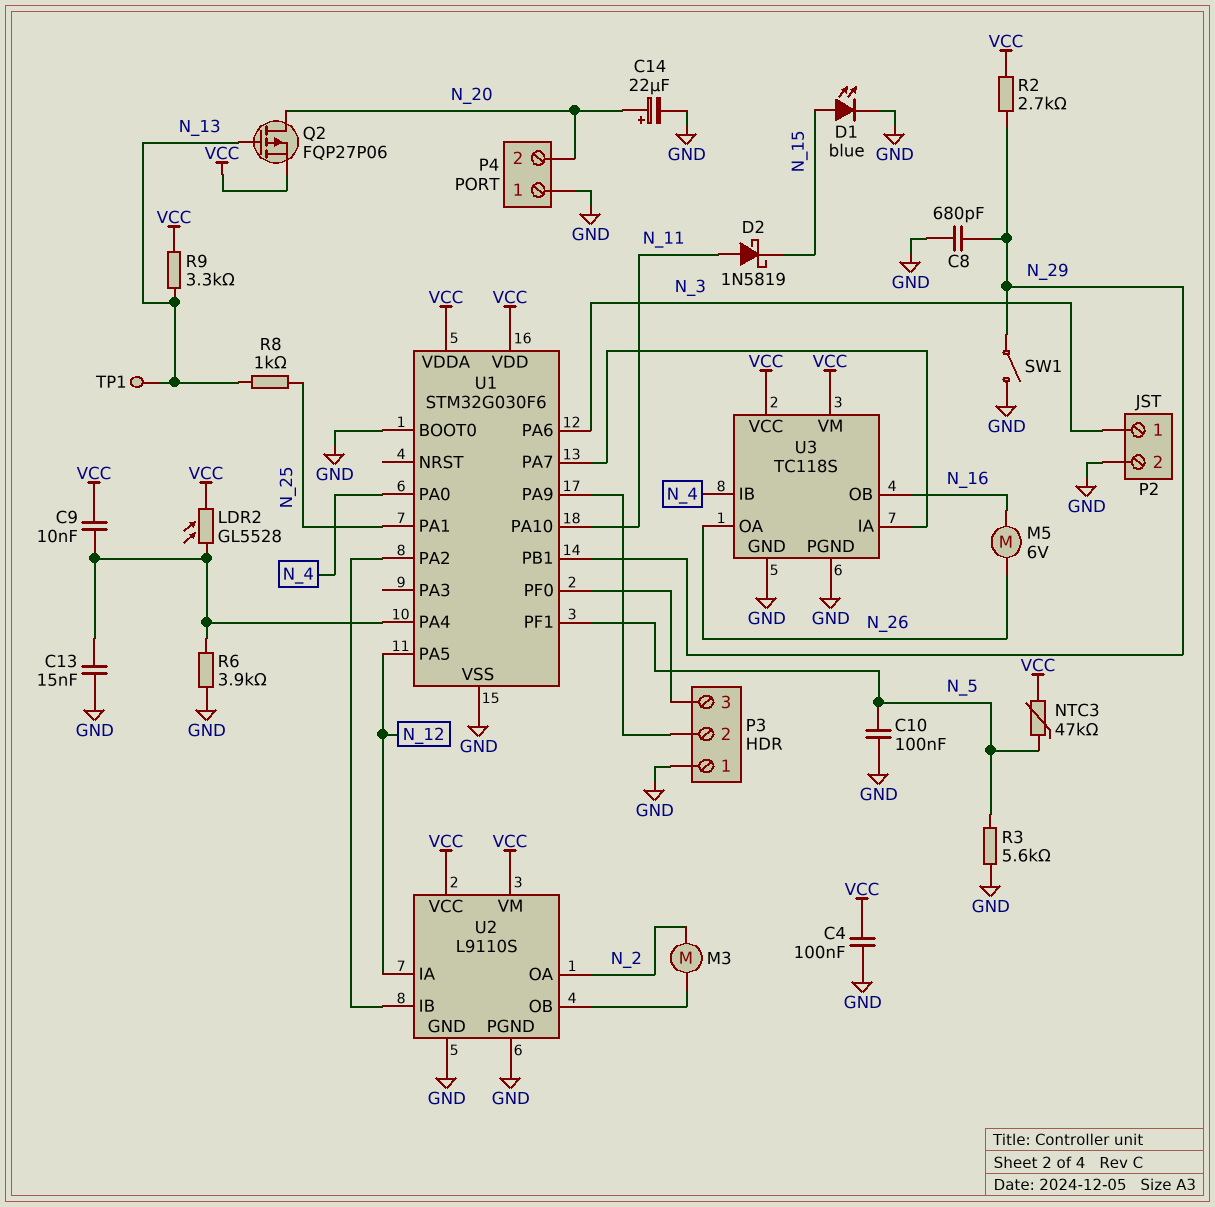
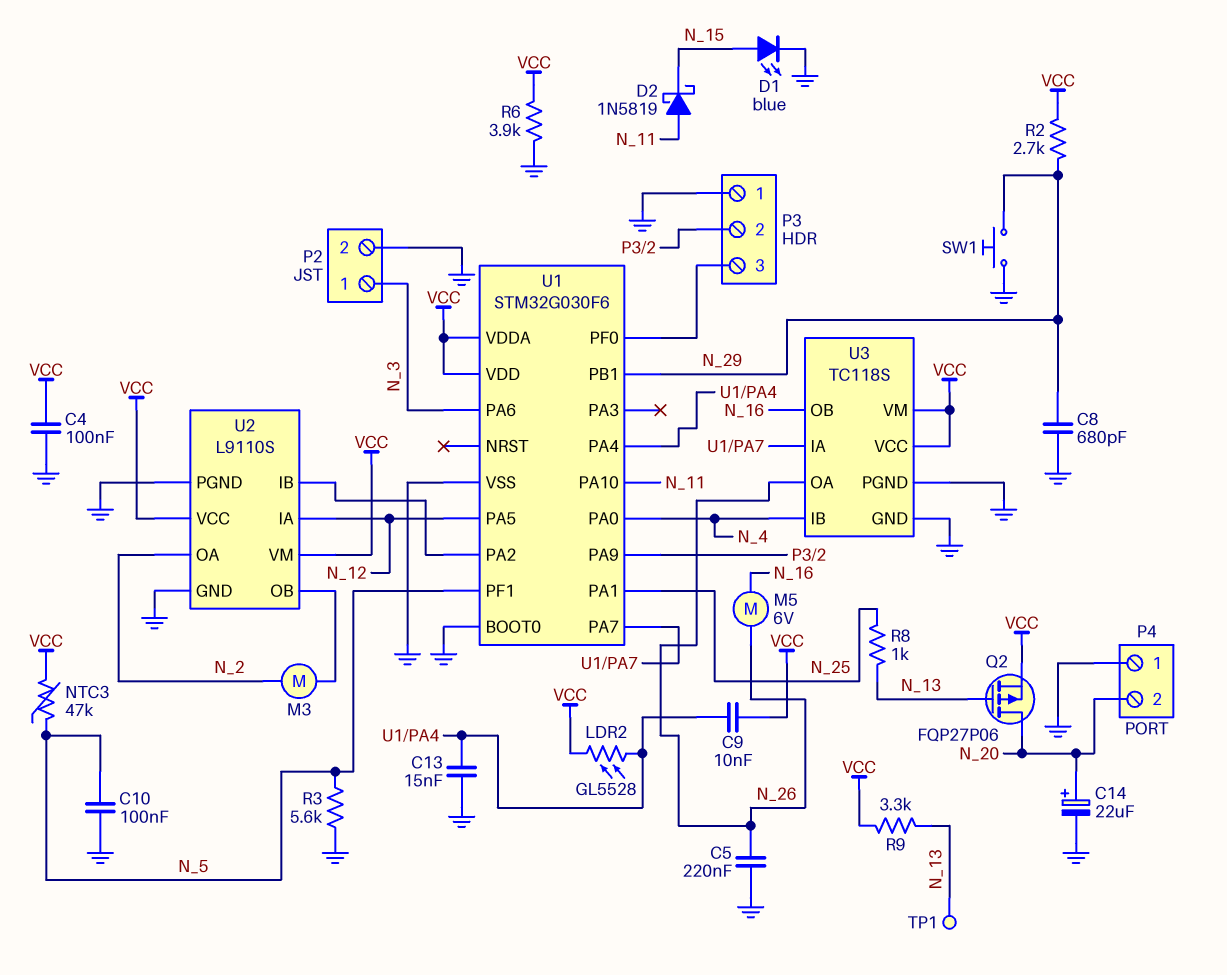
C5: none -> 220nF (GND, N_26)
R6: 3.9k (GND, U1/PA4) -> 3.9k (GND, VCC)
SW1: switch (GND, N_29) -> button (GND, N_29)

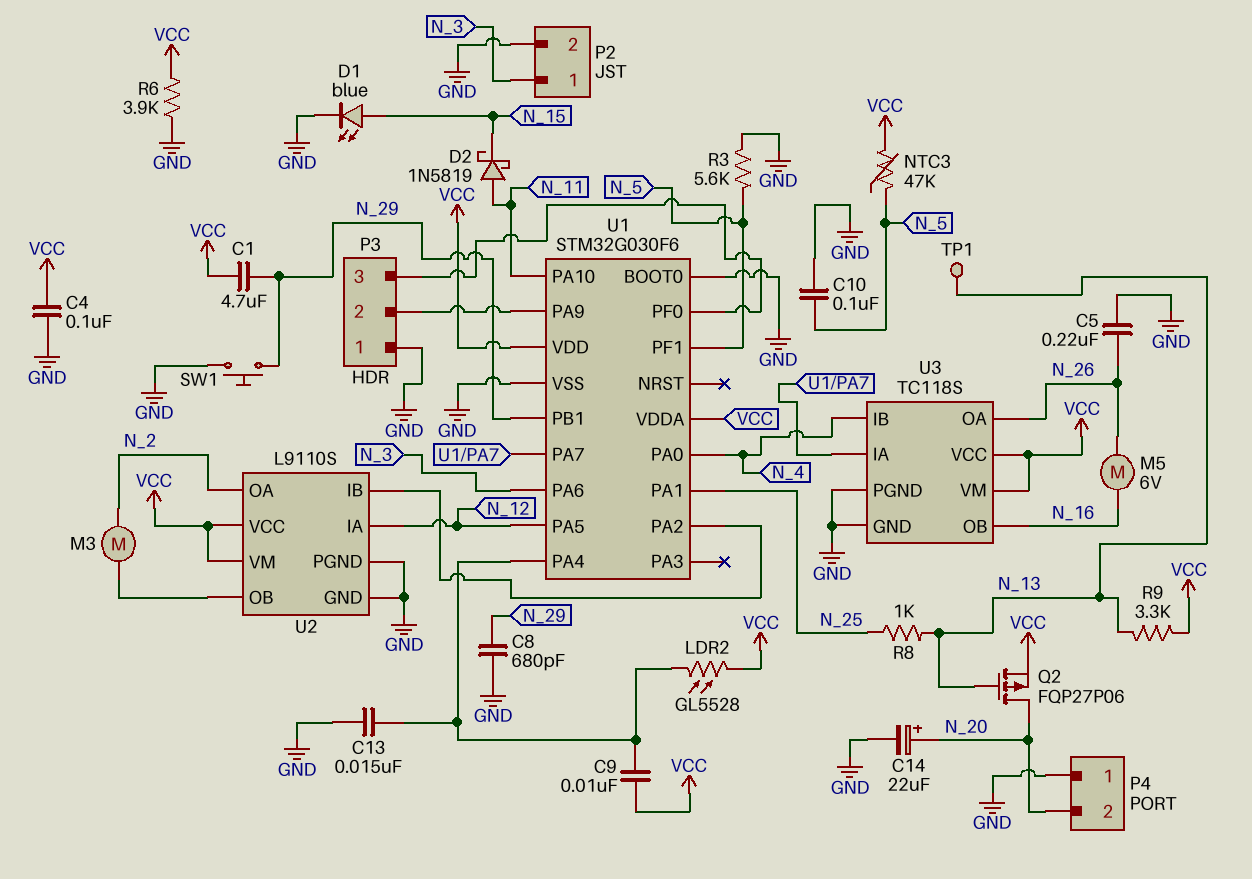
C1: none -> 4.7uF (N_29, VCC)
R2: 2.7k (N_29, VCC) -> none

